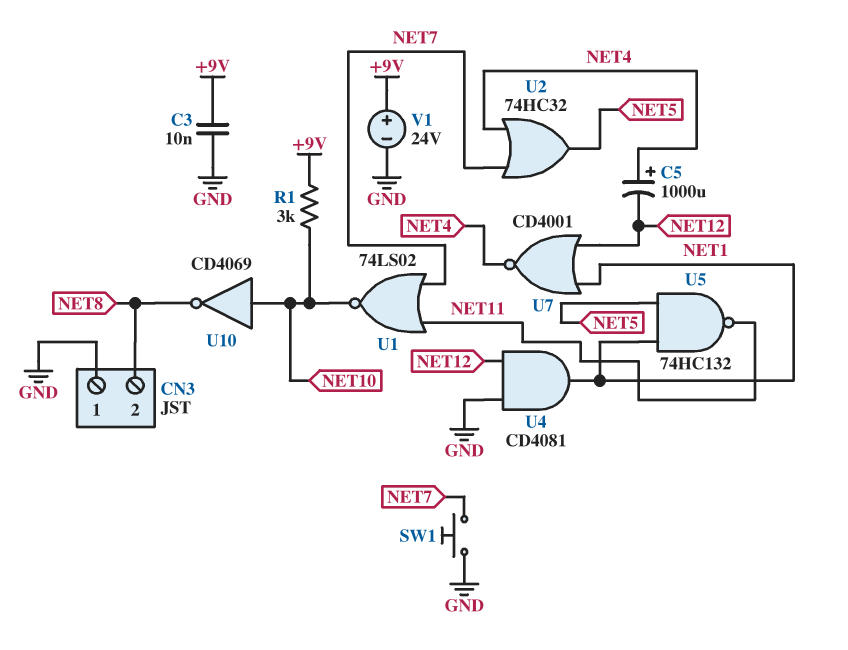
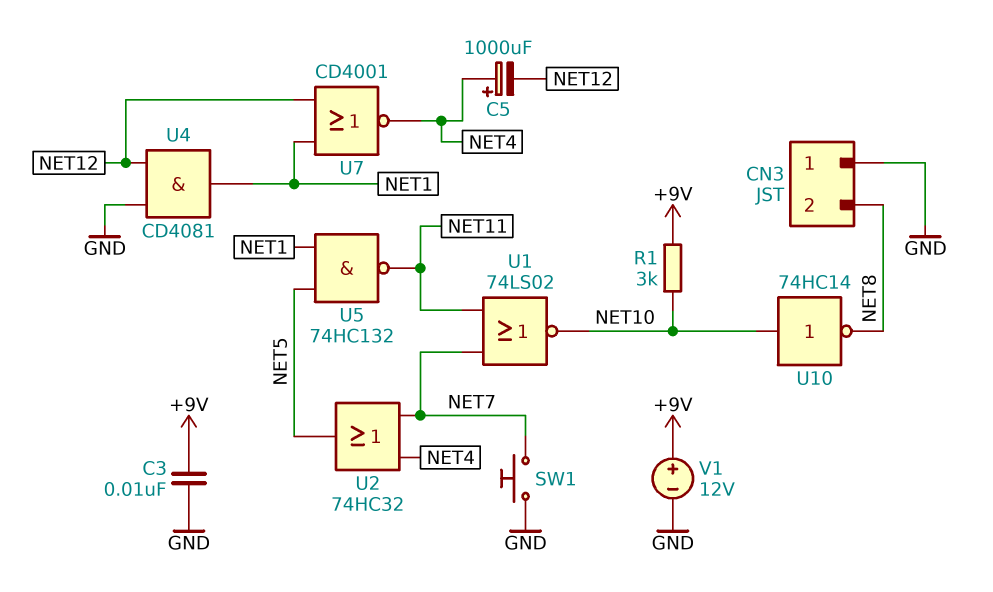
U10: NOT CD4069 (in NET10, out NET8) -> NOT 74HC14 (in NET10, out NET8)
V1: 24V (plus +9V, minus GND) -> 12V (plus +9V, minus GND)

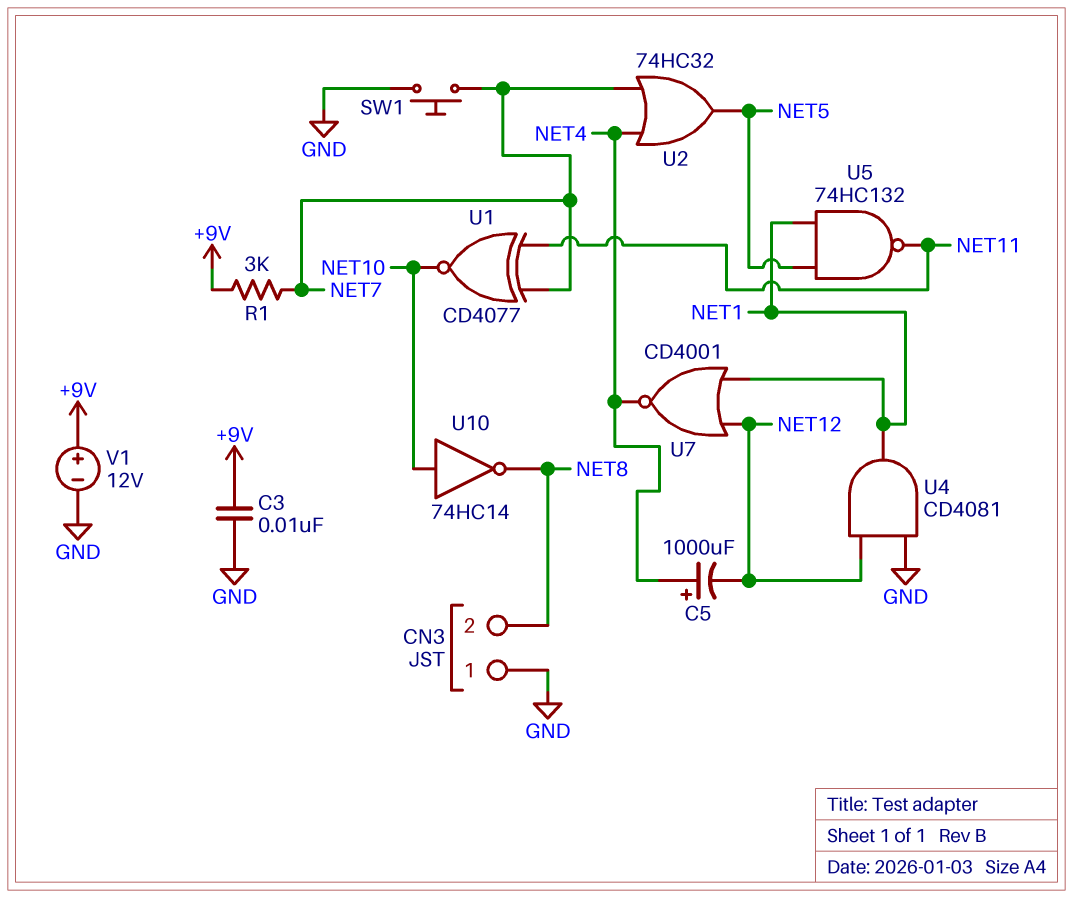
R1: 3k (+9V, NET10) -> 3k (+9V, NET7)
U1: NOR 74LS02 (in NET7, in NET11, out NET10) -> XNOR CD4077 (in NET7, in NET11, out NET10)

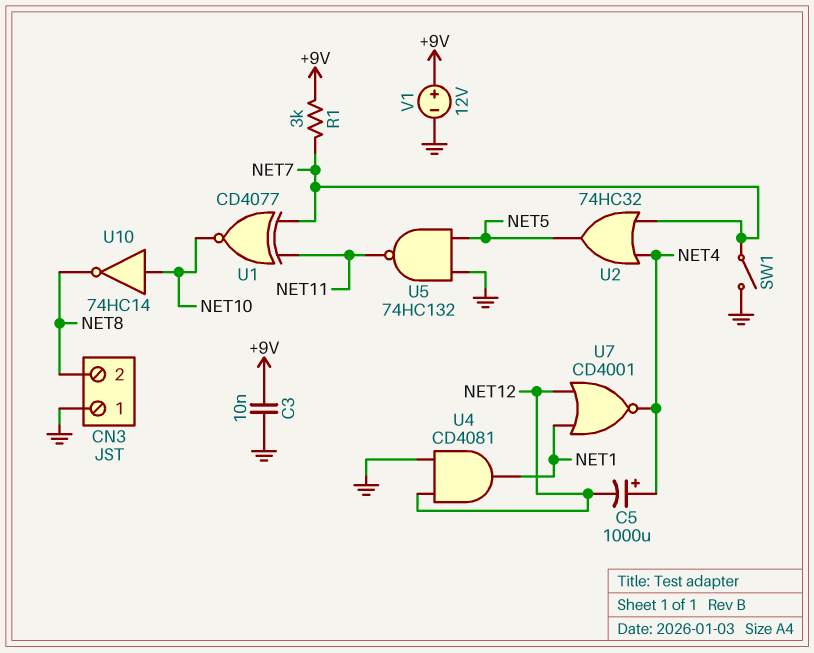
SW1: button (GND, NET7) -> switch (GND, NET7)
U5: NAND 74HC132 (in NET1, in NET5, out NET11) -> NAND 74HC132 (in GND, in NET5, out NET11)

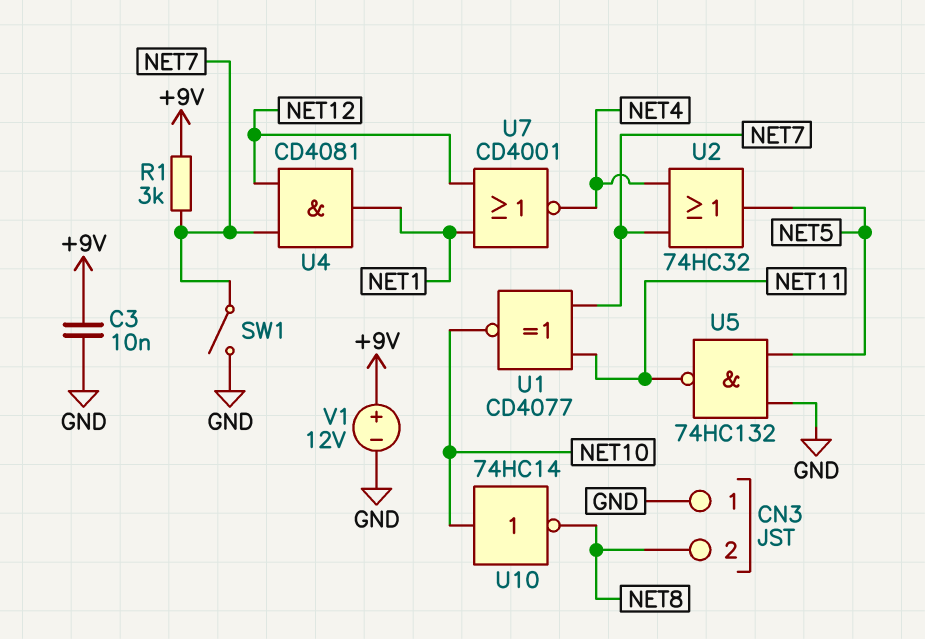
C5: 1000uF (plus NET4, minus NET12) -> none
U4: AND CD4081 (in GND, in NET12, out NET1) -> AND CD4081 (in NET7, in NET12, out NET1)

